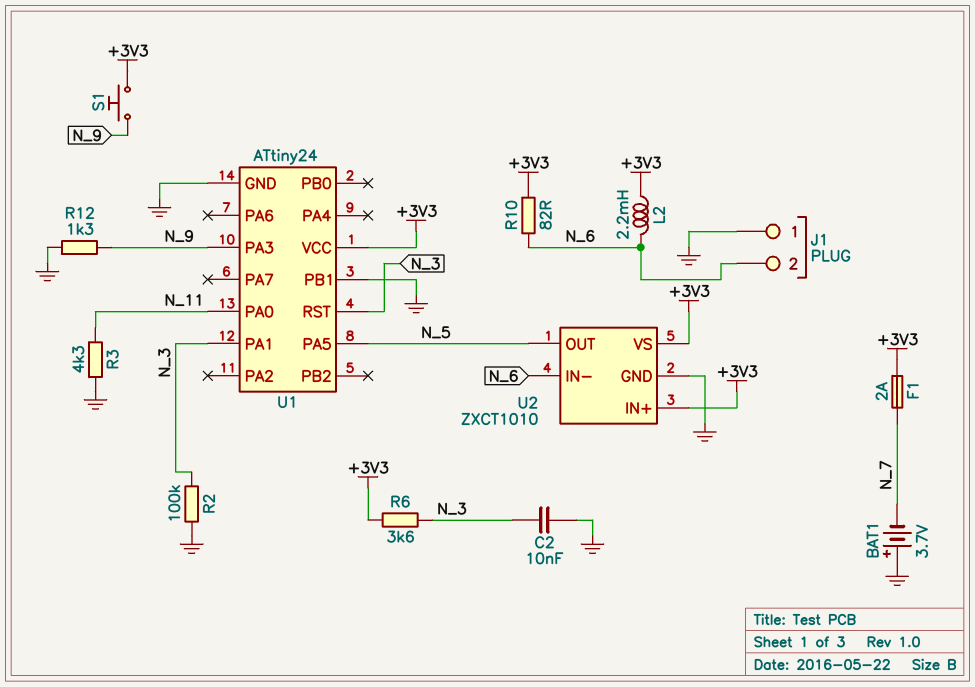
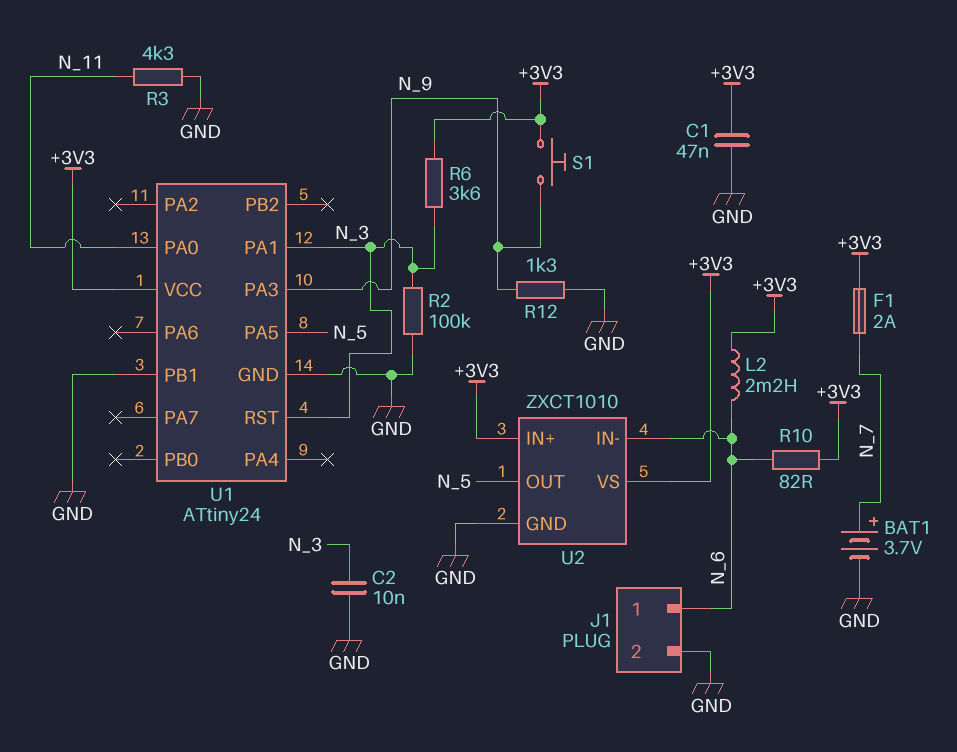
BAT1: 3.7V (plus GND, minus N_7) -> 3.7V (plus N_7, minus GND)
C1: none -> 47nF (+3V3, GND)
J1 pin 1: GND -> N_6
J1 pin 2: N_6 -> GND

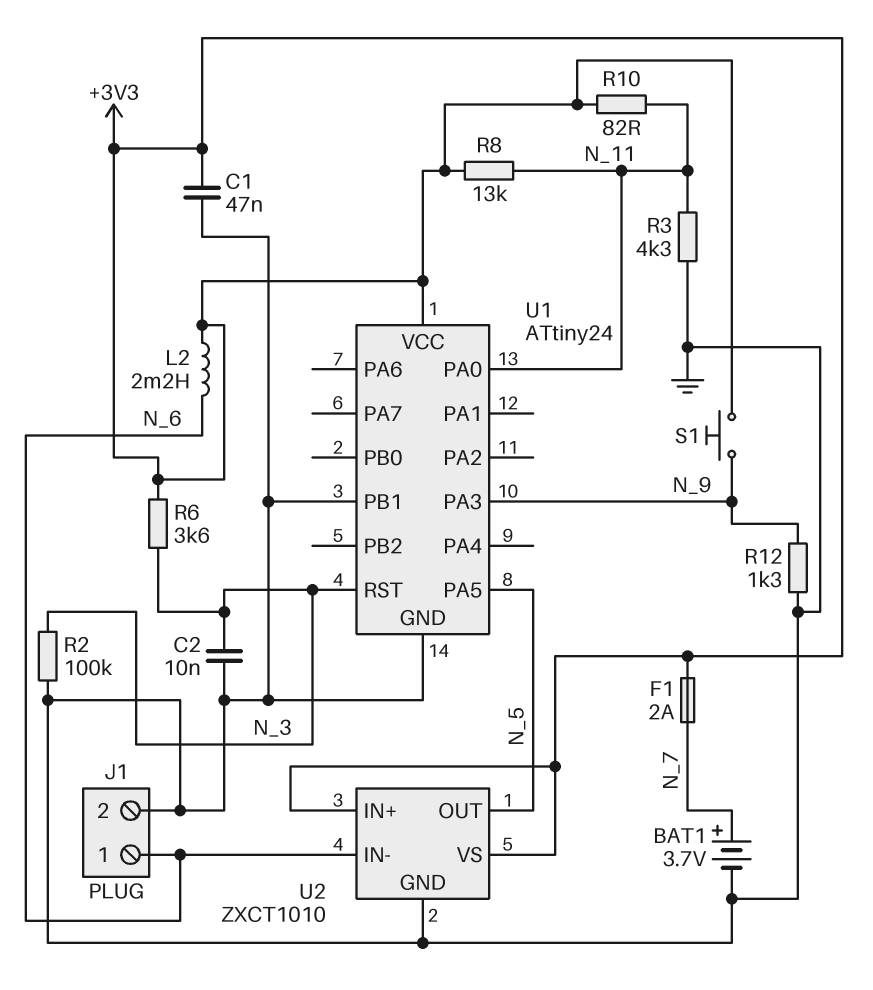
R8: none -> 13k (+3V3, N_11)
R10: 82 (+3V3, N_6) -> 82 (+3V3, N_11)
U1 pin PA1: N_3 -> none

